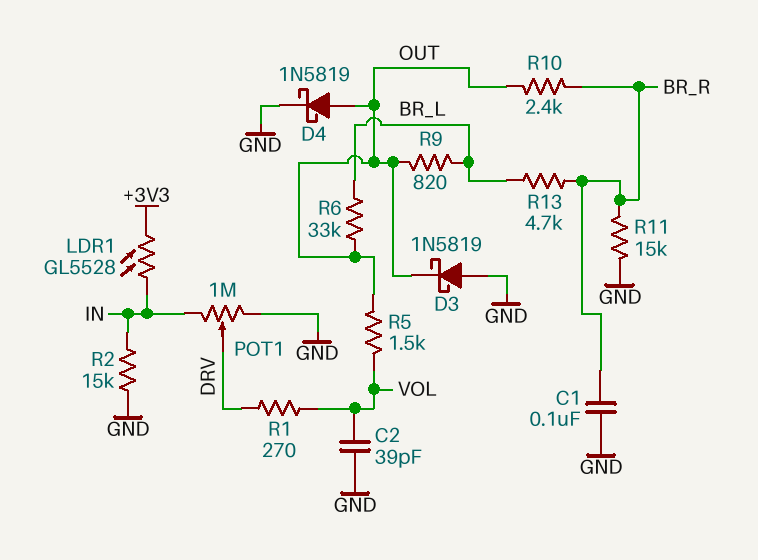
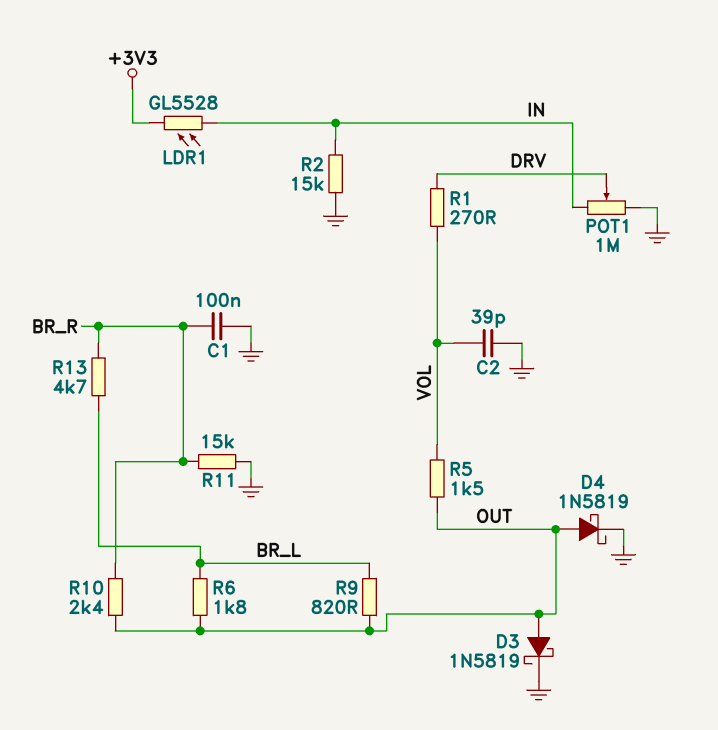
D3: schottky 1N5819 (A GND, K OUT) -> schottky 1N5819 (A OUT, K GND)
R6: 33k (BR_L, OUT) -> 1.8k (BR_L, OUT)

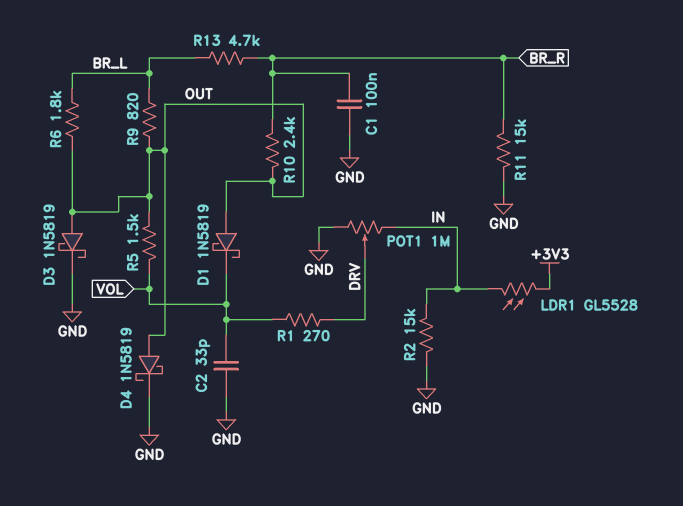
C2: 39pF (GND, VOL) -> 33pF (GND, VOL)
D1: none -> schottky 1N5819 (A OUT, K VOL)

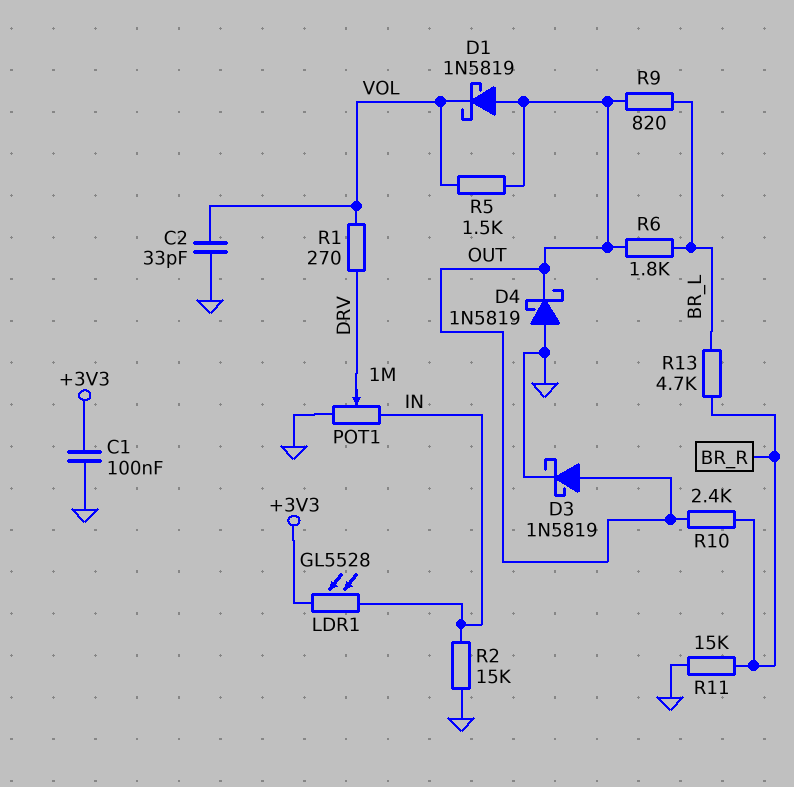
C1: 100nF (BR_R, GND) -> 100nF (+3V3, GND)
D4: schottky 1N5819 (A OUT, K GND) -> schottky 1N5819 (A GND, K OUT)

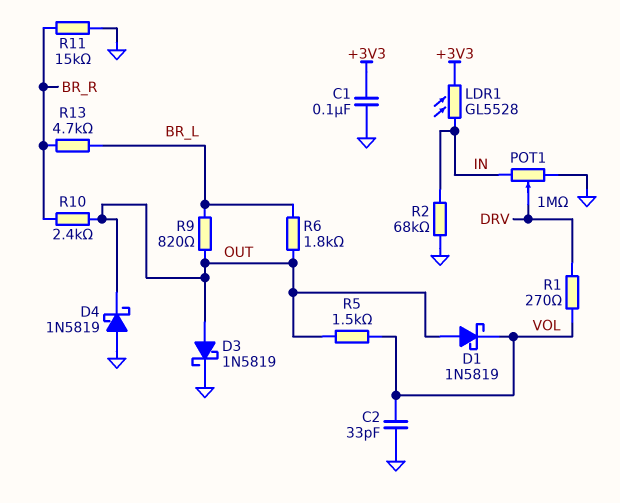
R2: 15k (GND, IN) -> 68k (GND, IN)

